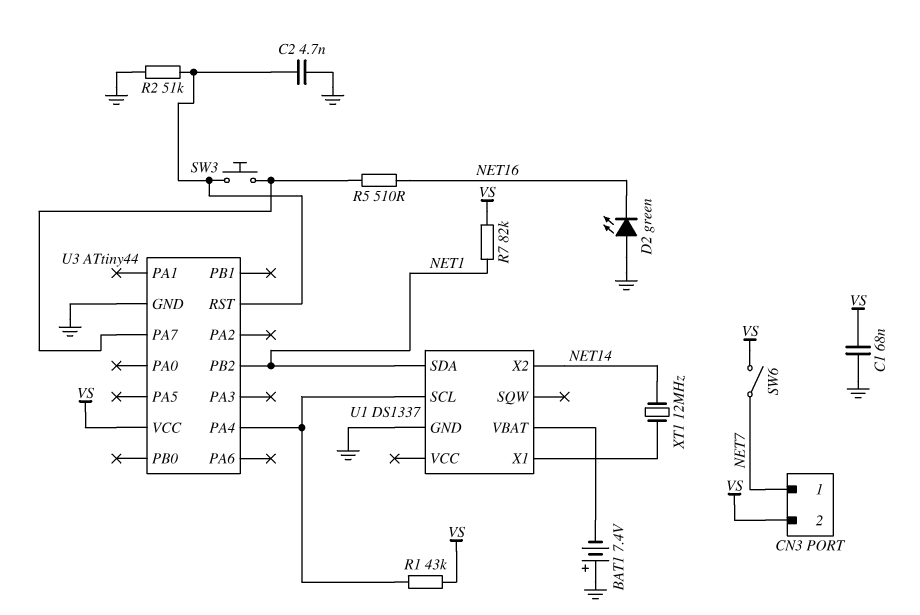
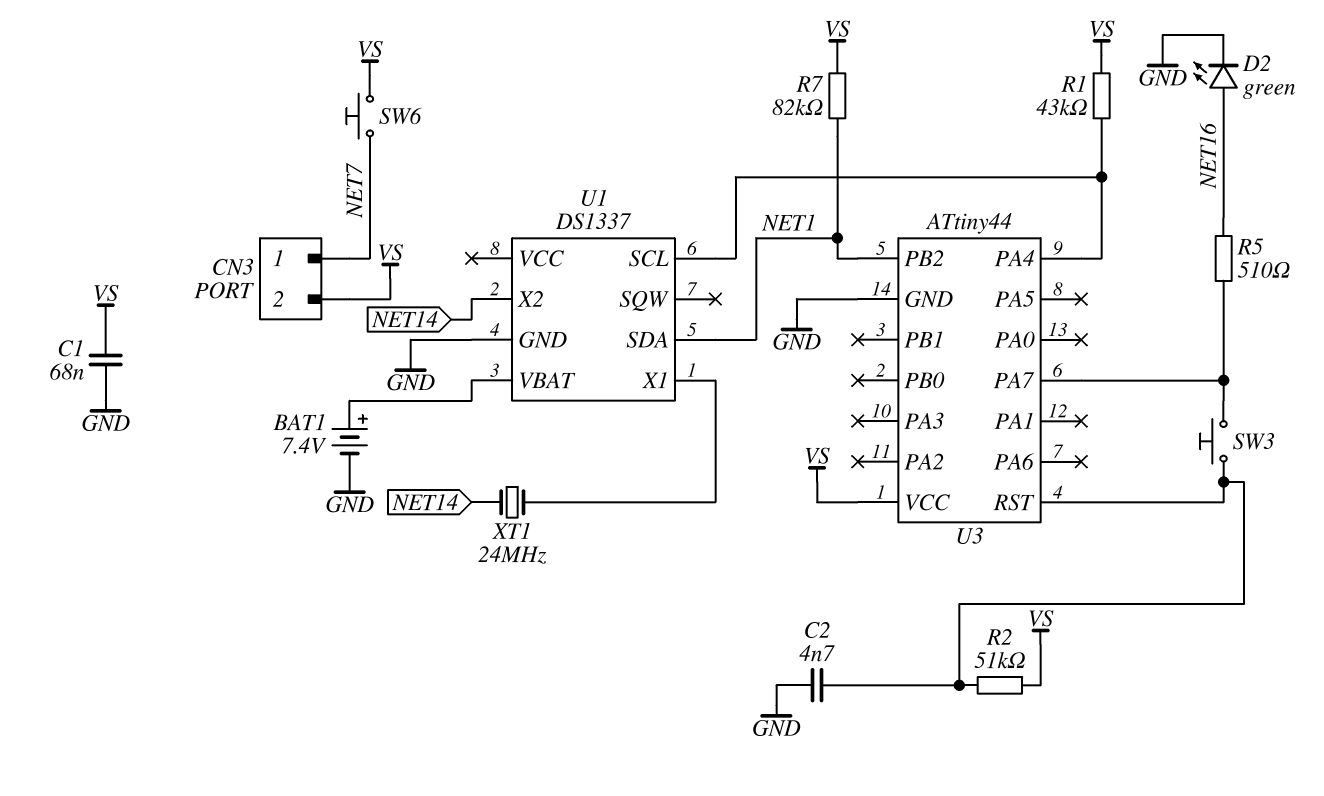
BAT1: 7.4V (plus GND, minus U1/VBAT) -> 7.4V (plus U1/VBAT, minus GND)
D2: LED green (A GND, K NET16) -> LED green (A NET16, K GND)
R2: 51k (GND, U3/RST) -> 51k (U3/RST, VS)
SW6: switch (NET7, VS) -> button (NET7, VS)
XT1: 12MHz (NET14, U1/X1) -> 24MHz (NET14, U1/X1)

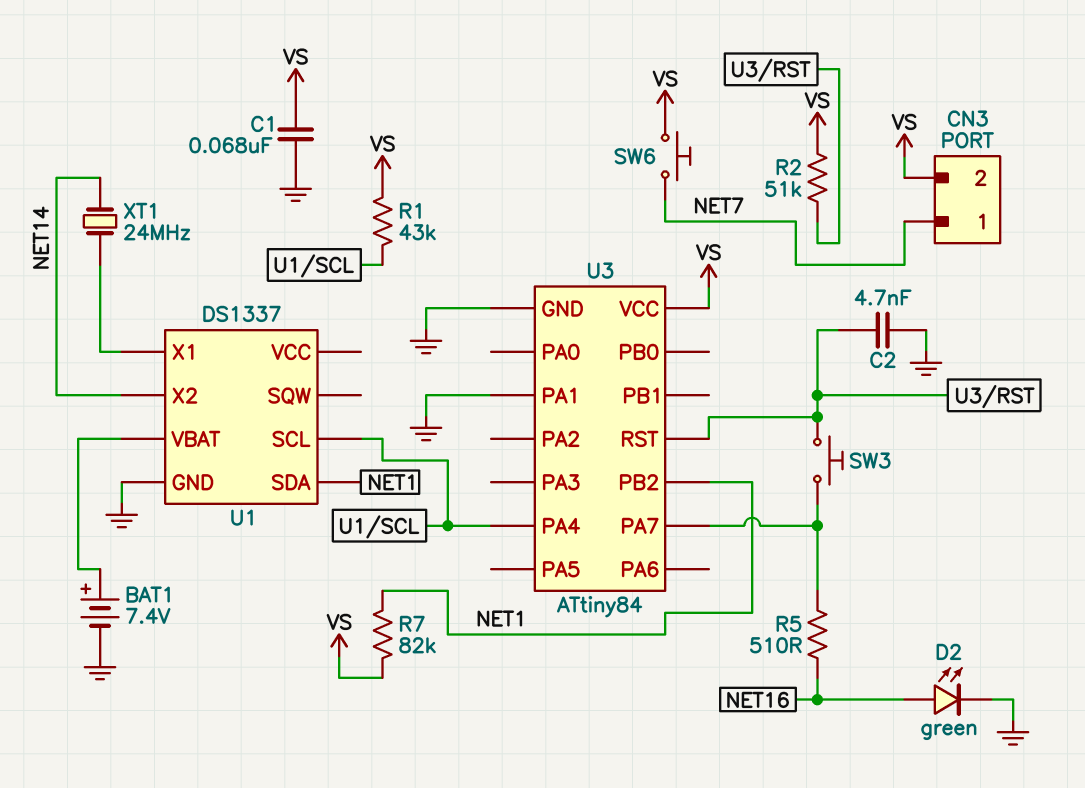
U3: ATtiny44 -> ATtiny84
U3 pin PA1: none -> GND

